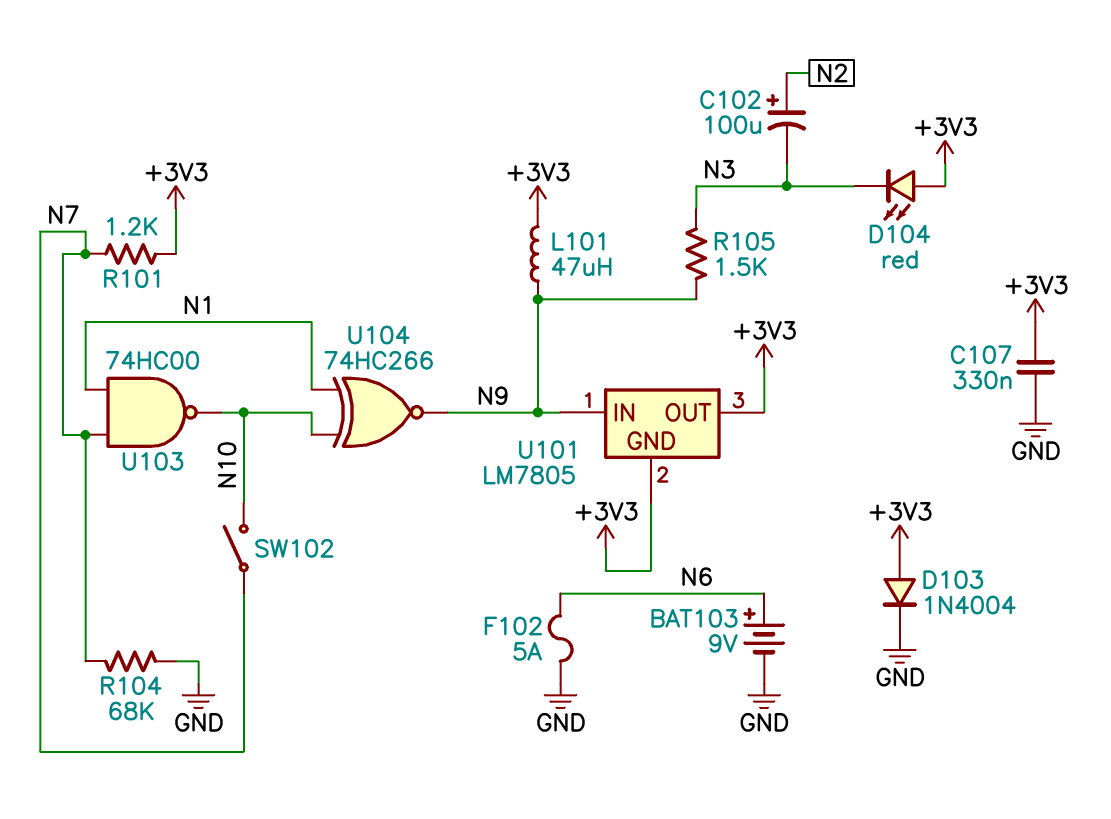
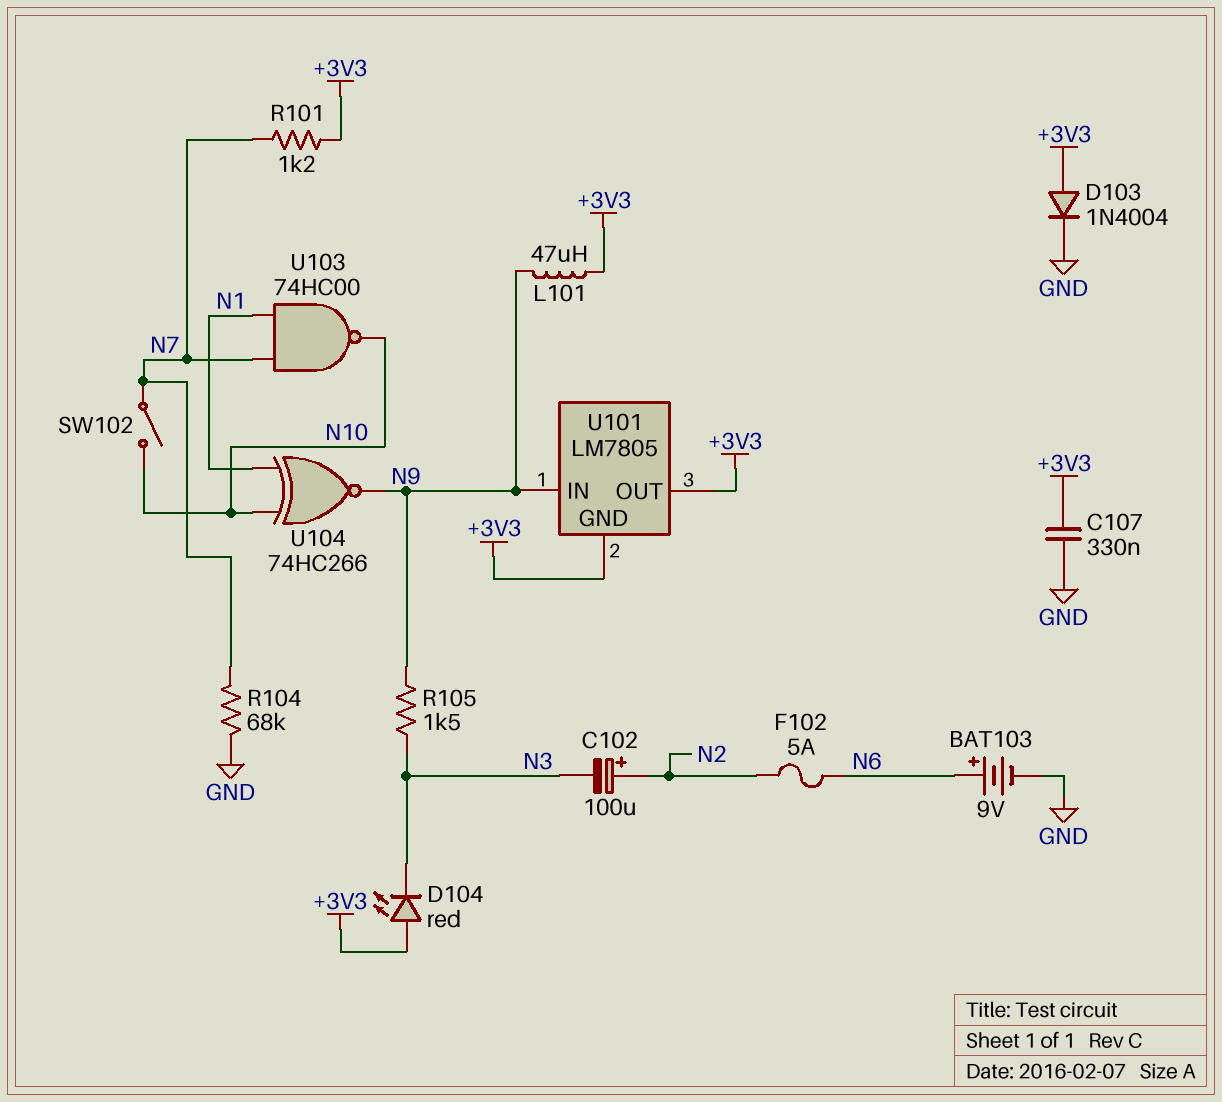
F102: 5A (GND, N6) -> 5A (N2, N6)

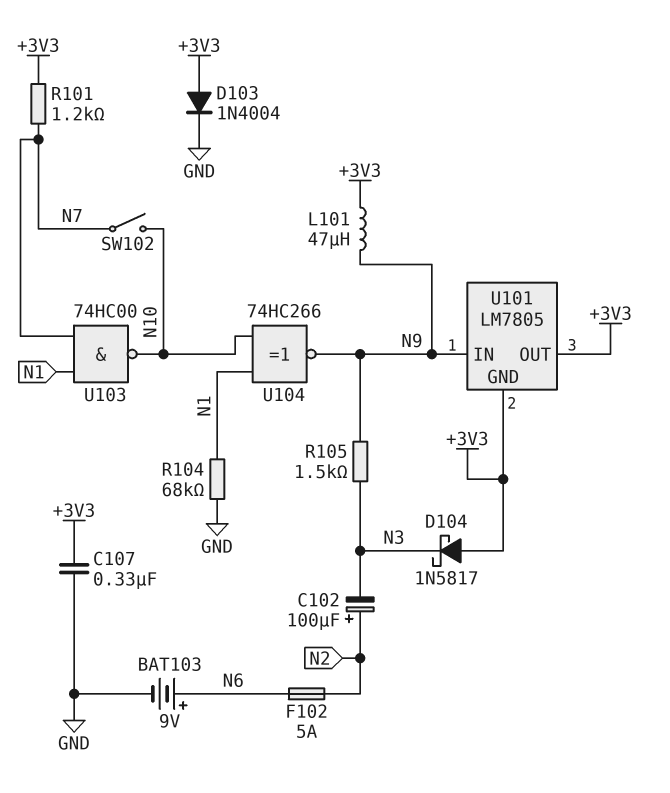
D104: LED red (A +3V3, K N3) -> schottky 1N5817 (A +3V3, K N3)
R104: 68k (GND, N7) -> 68k (GND, N1)

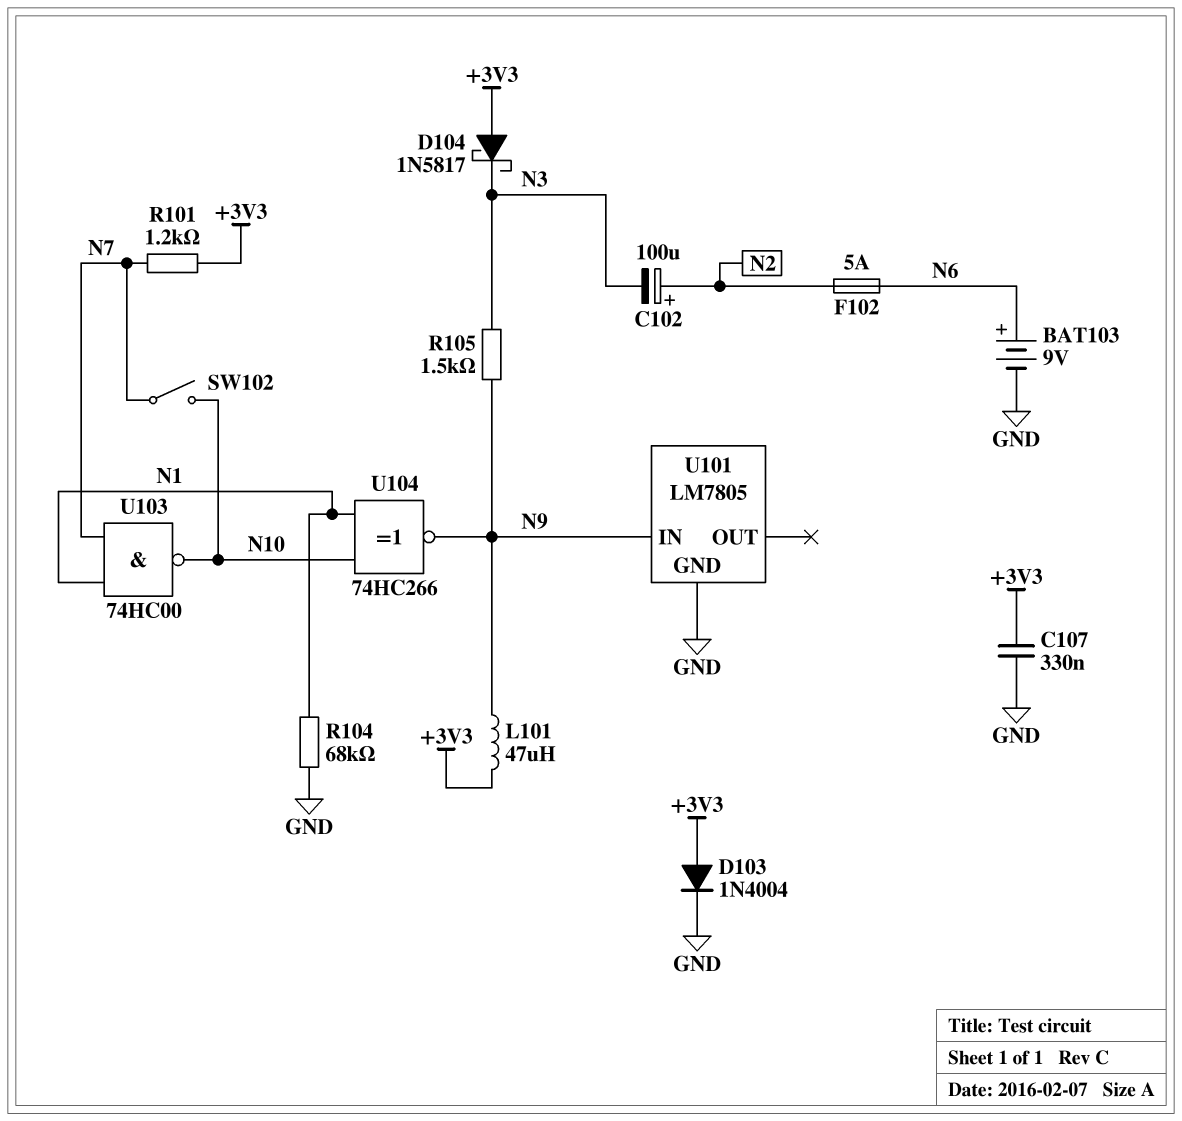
U101 pin GND: +3V3 -> GND
U101 pin OUT: +3V3 -> none

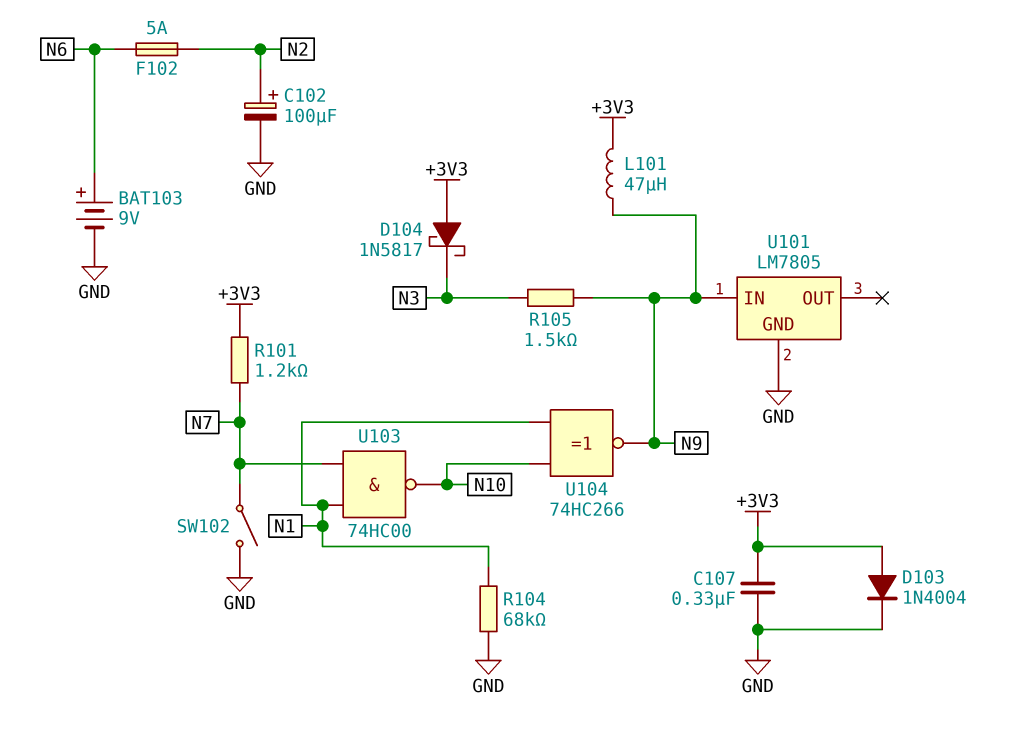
C102: 100uF (plus N2, minus N3) -> 100uF (plus N2, minus GND)
SW102: switch (N7, N10) -> switch (GND, N7)

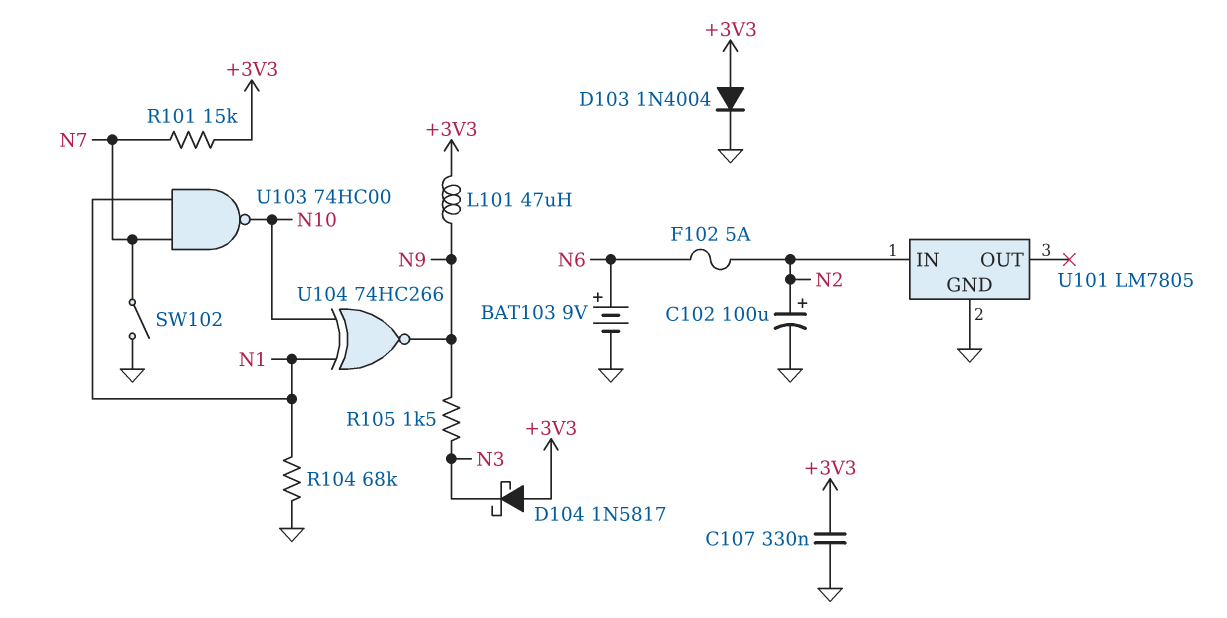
R101: 1.2k (+3V3, N7) -> 15k (+3V3, N7)
U101 pin IN: N9 -> N2

